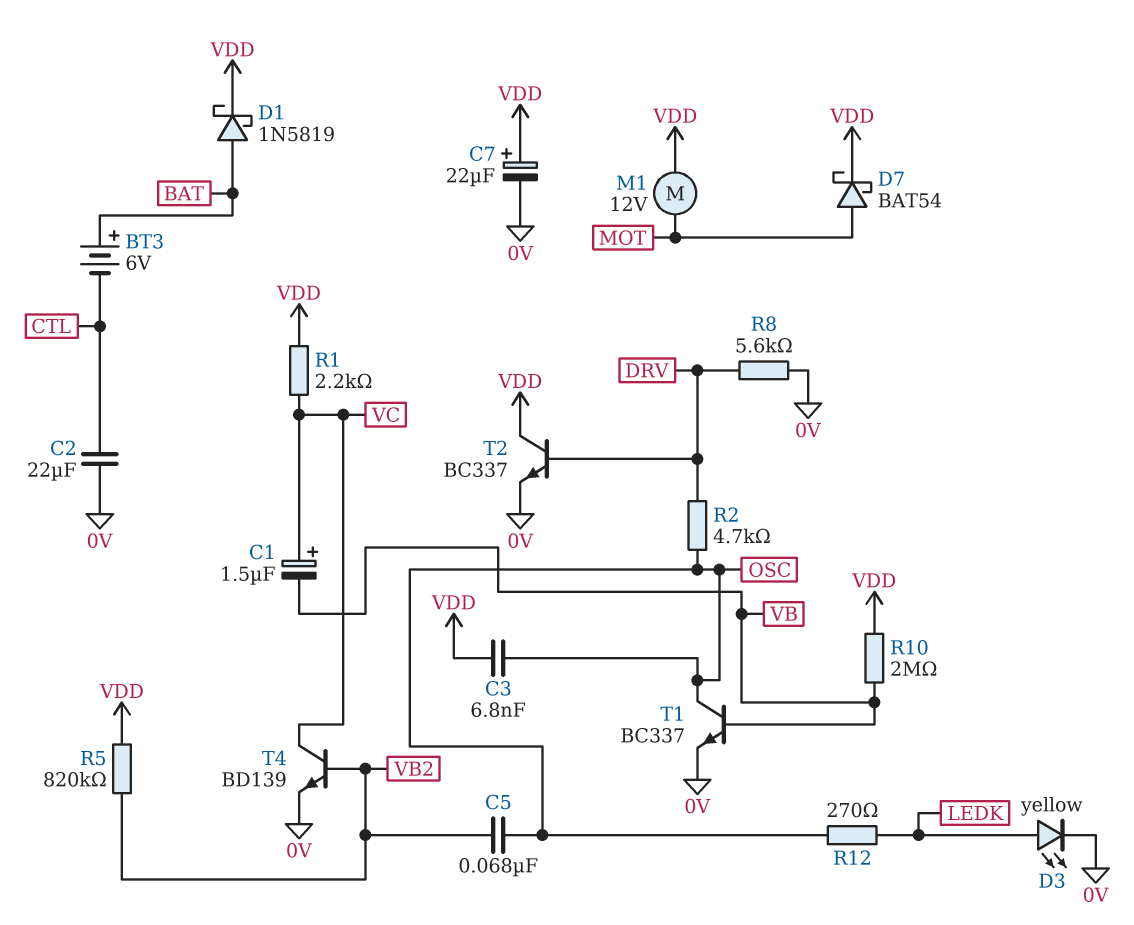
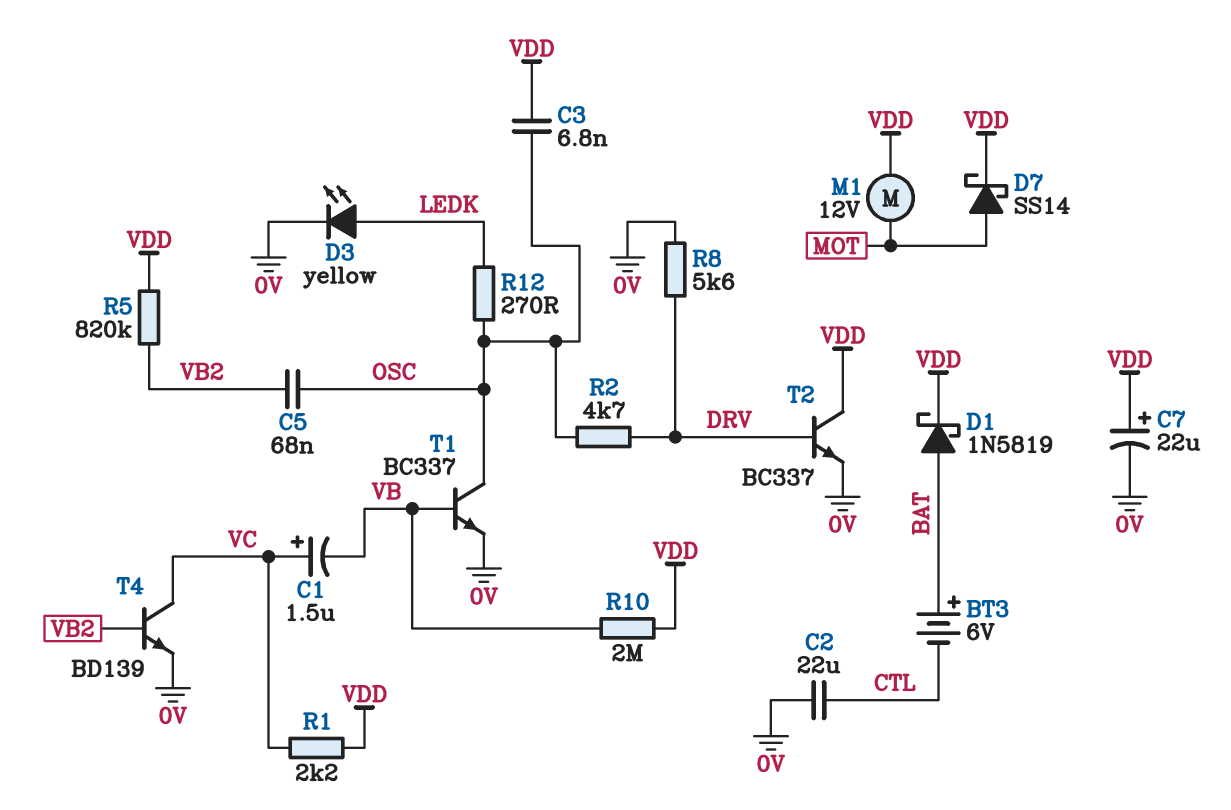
D7: schottky BAT54 (A MOT, K VDD) -> schottky SS14 (A MOT, K VDD)

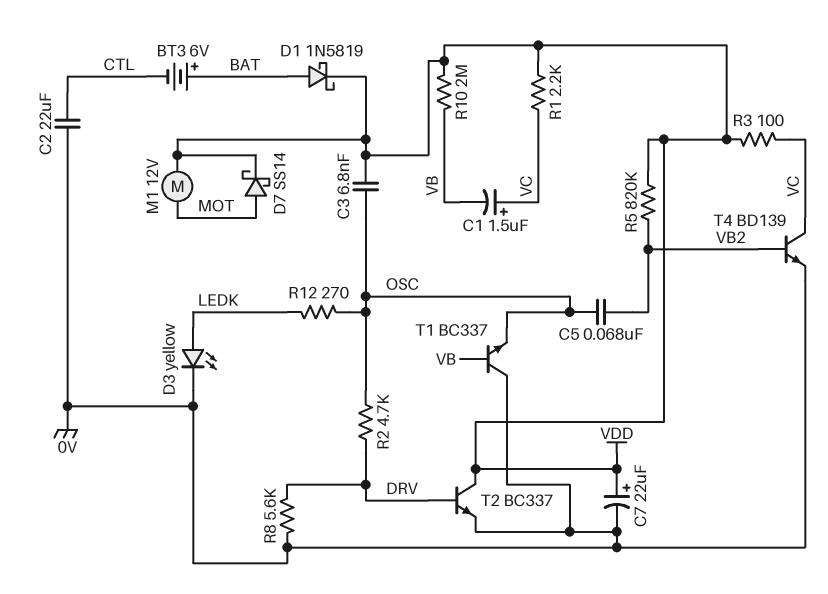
R3: none -> 100 (VC, VDD)
T1: NPN BC337 (B VB, C OSC, E 0V) -> NPN BC337 (B VB, C 0V, E OSC)

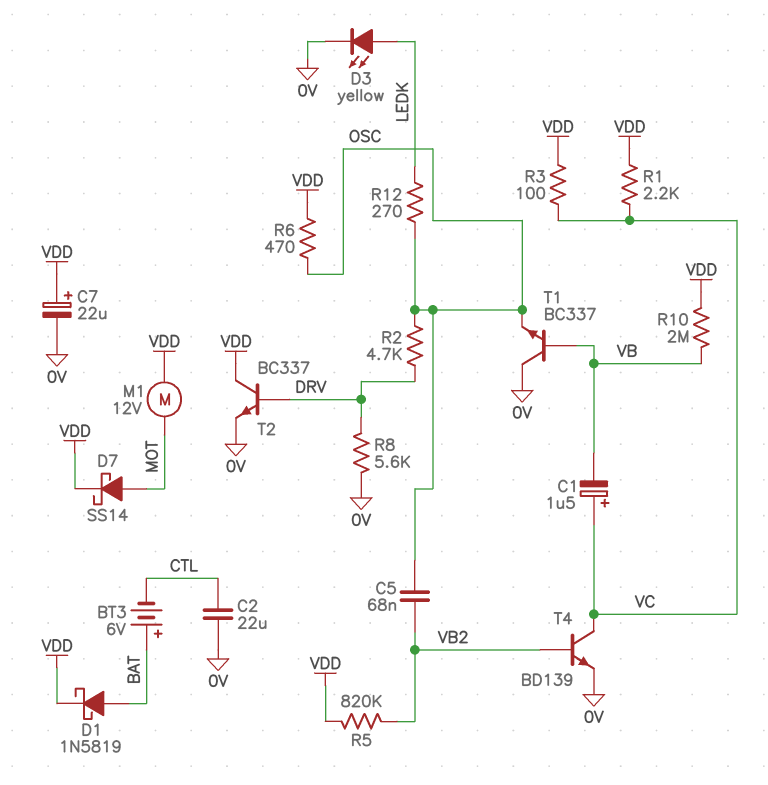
C3: 6.8nF (OSC, VDD) -> none
R6: none -> 470 (OSC, VDD)

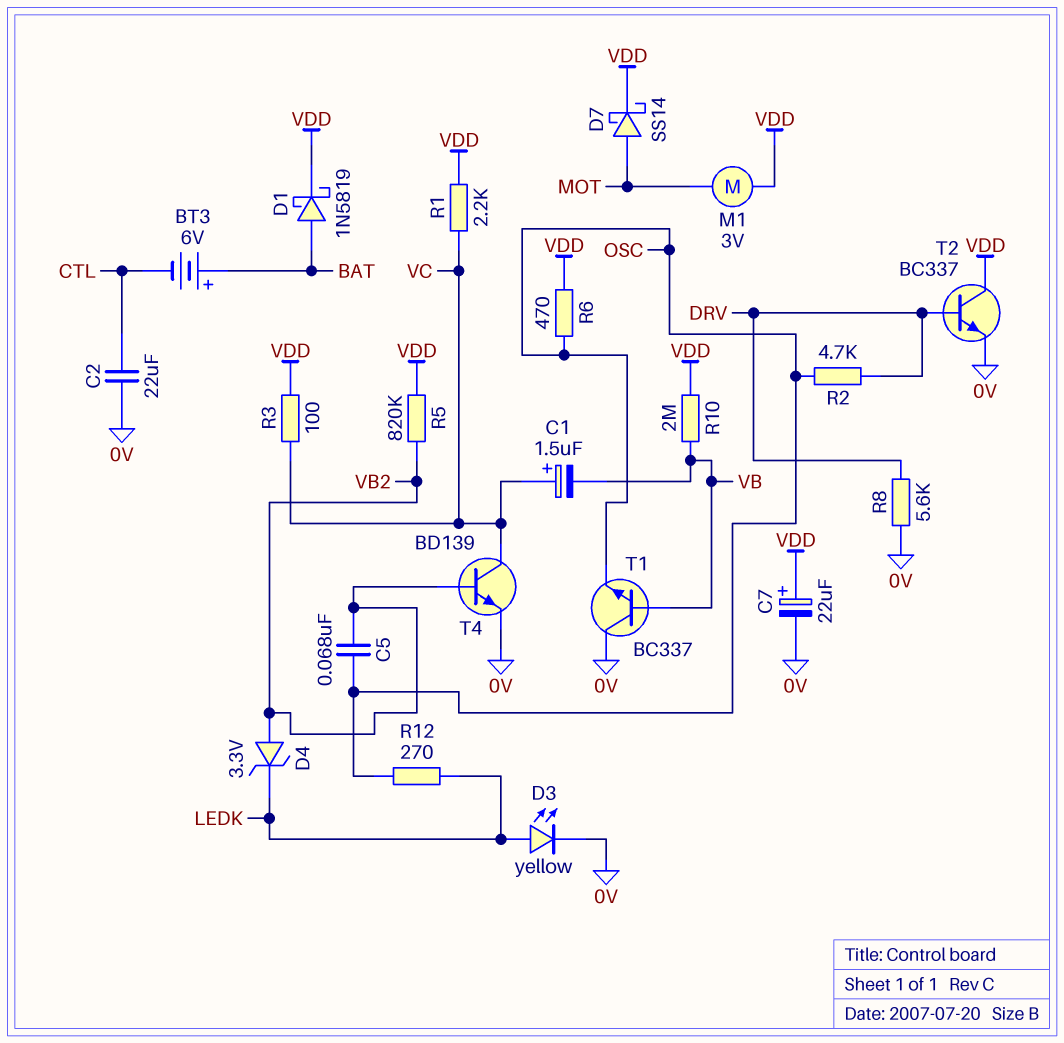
D4: none -> zener 3.3V (A VB2, K LEDK)
M1: motor 12V (MOT, VDD) -> motor 3V (MOT, VDD)

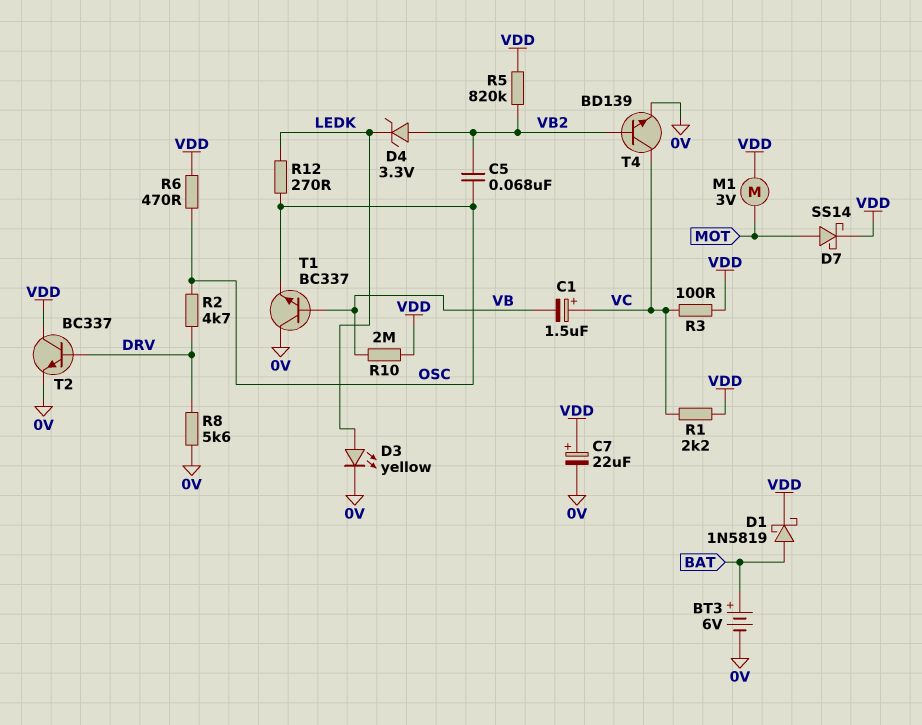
BT3: 6V (plus BAT, minus CTL) -> 6V (plus BAT, minus 0V)
C2: 22uF (0V, CTL) -> none

